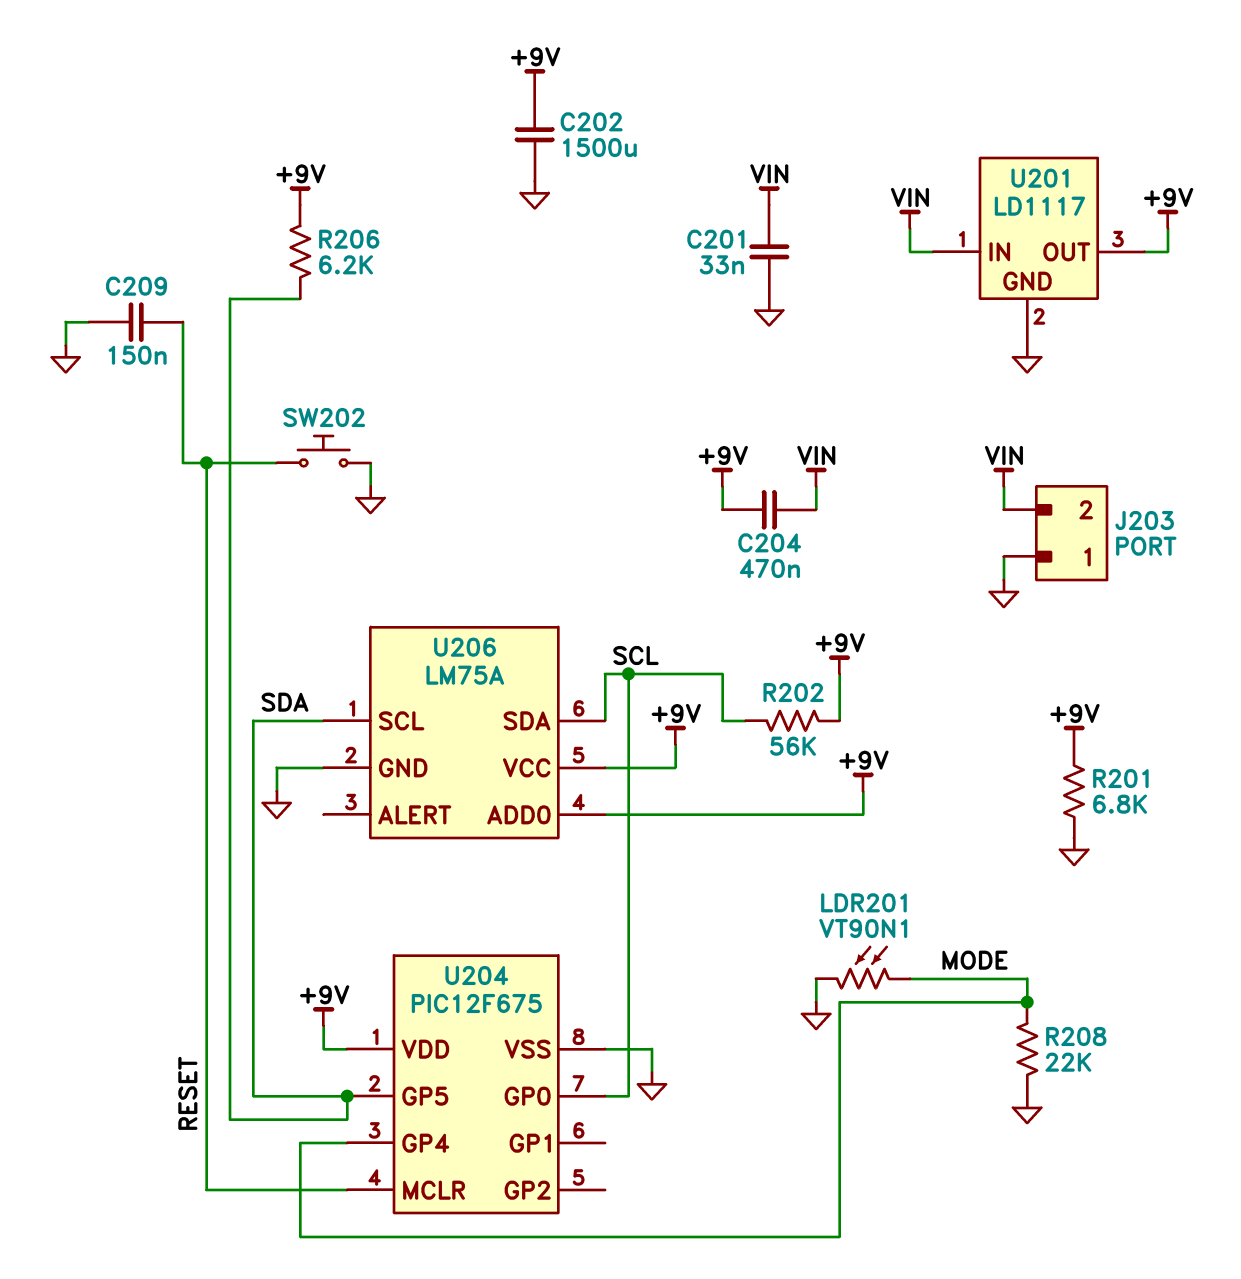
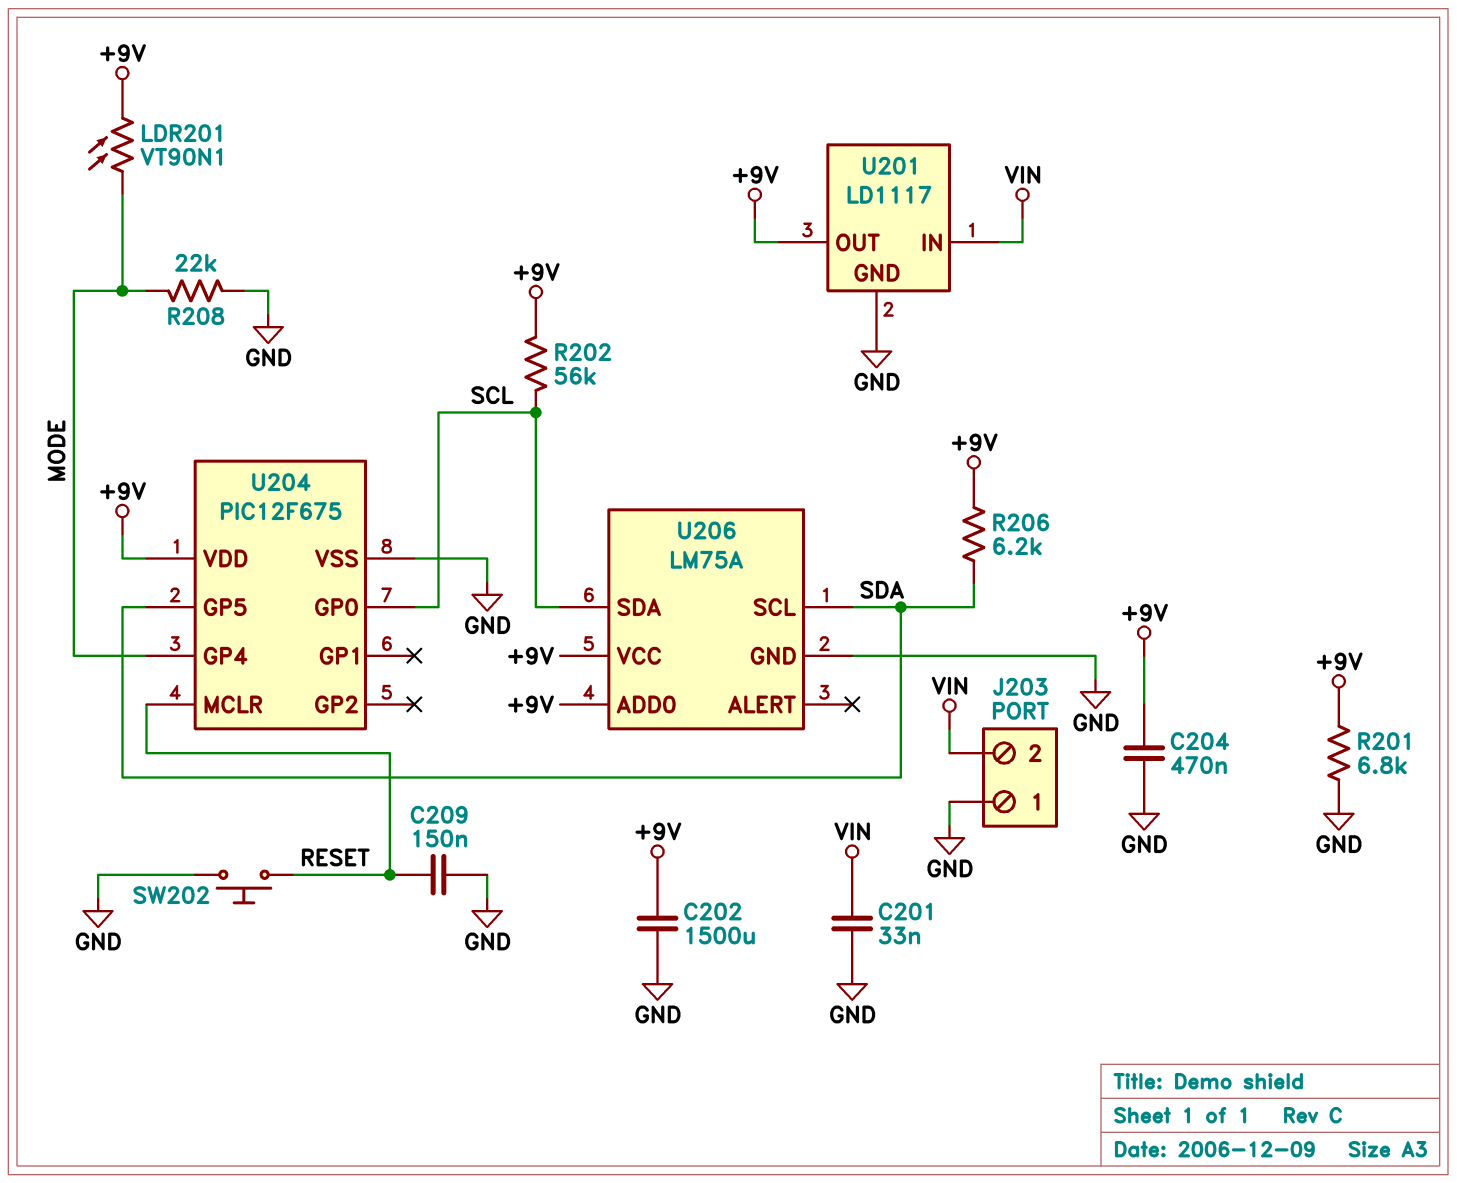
C204: 470nF (+9V, VIN) -> 470nF (+9V, GND)
LDR201: VT90N1 (GND, MODE) -> VT90N1 (+9V, MODE)

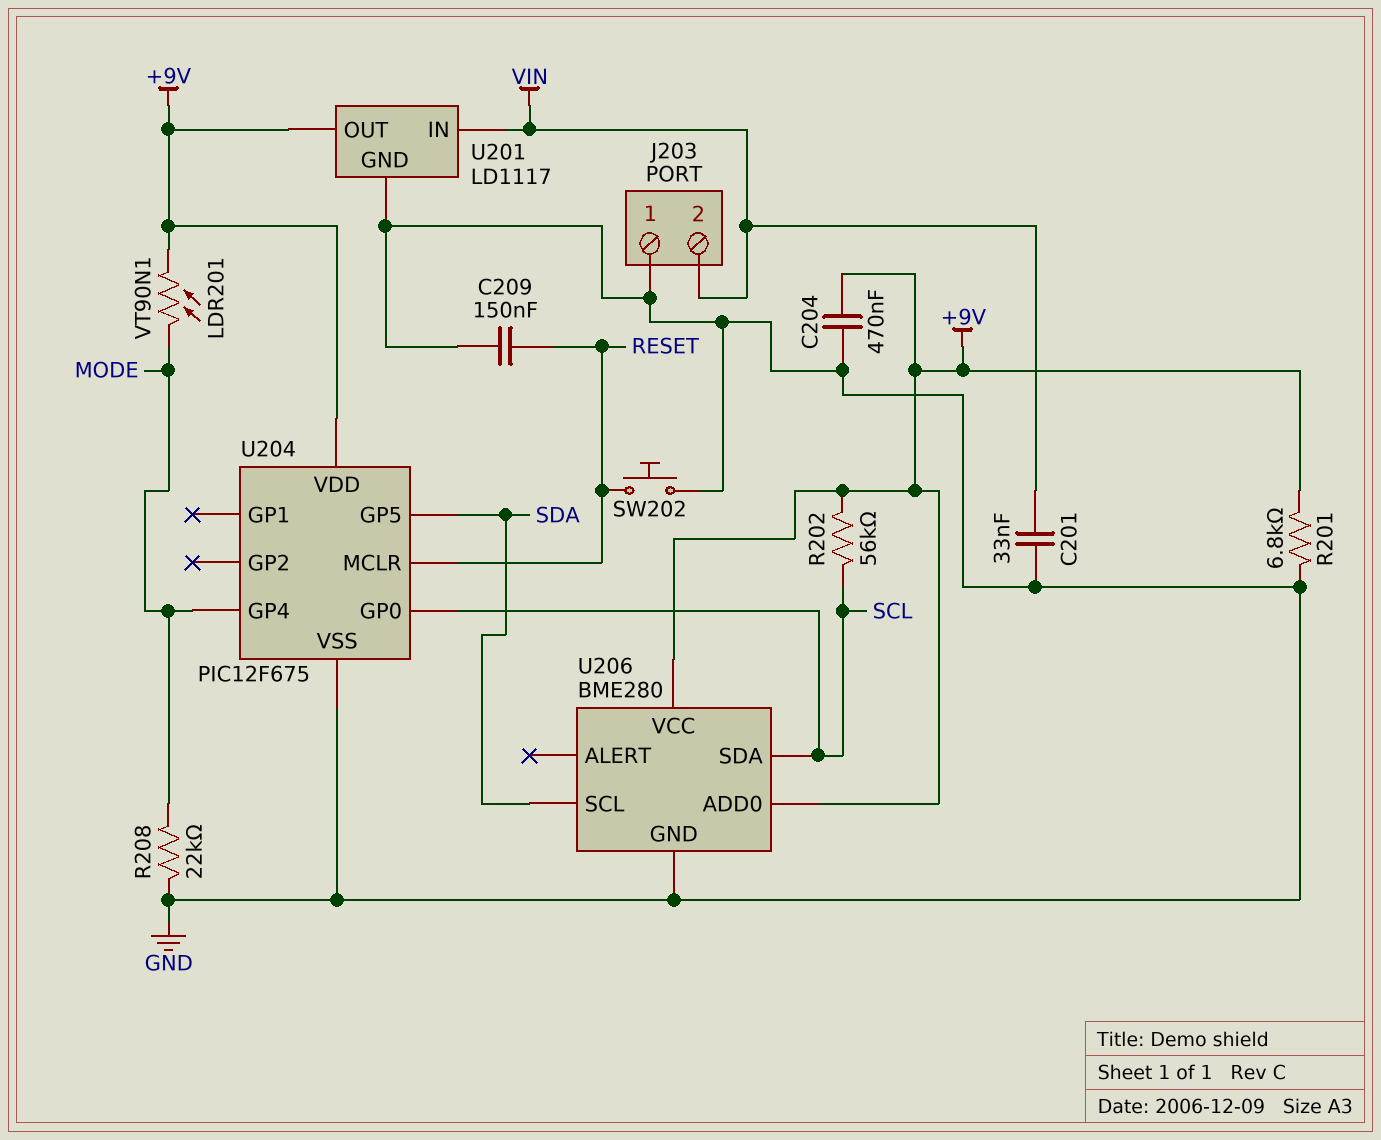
C202: 1500uF (+9V, GND) -> none
R206: 6.2k (+9V, SDA) -> none
U206: LM75A -> BME280

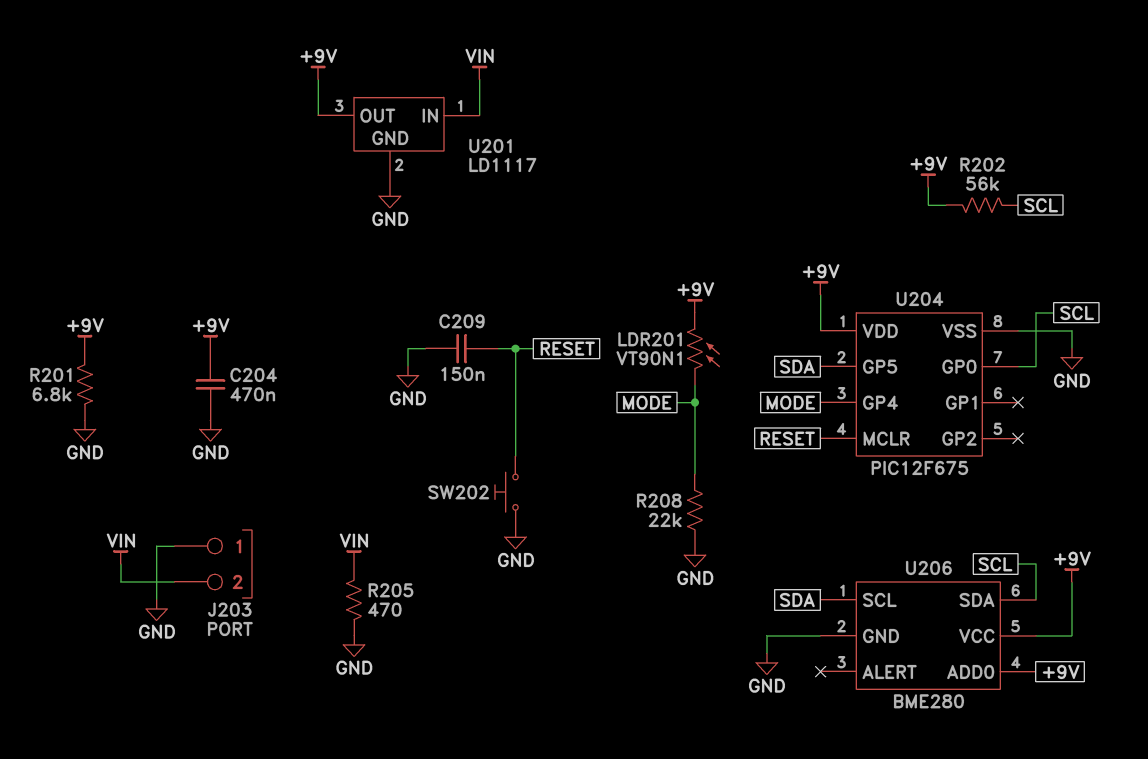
C201: 33nF (GND, VIN) -> none
R205: none -> 470 (GND, VIN)

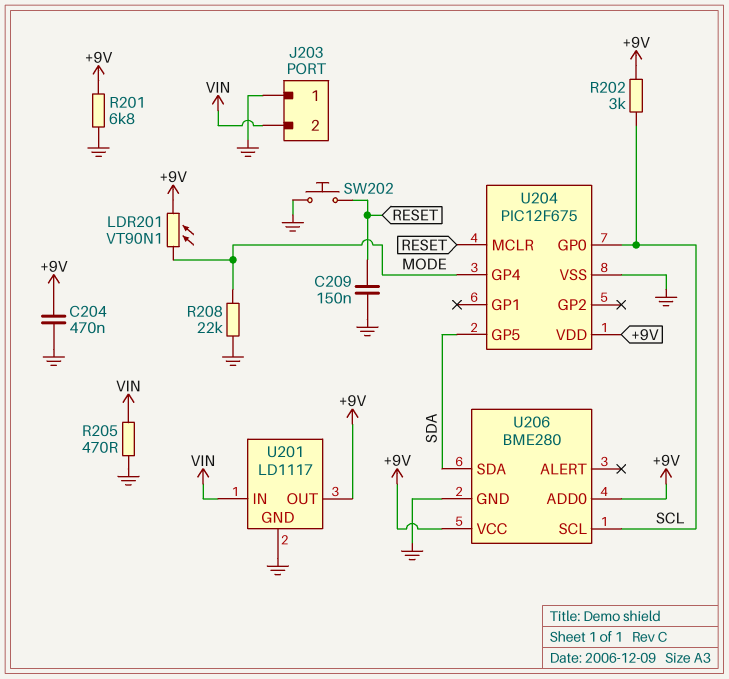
R202: 56k (+9V, SCL) -> 3k (+9V, SCL)
U206 pin SCL: SDA -> SCL
U206 pin SDA: SCL -> SDA

